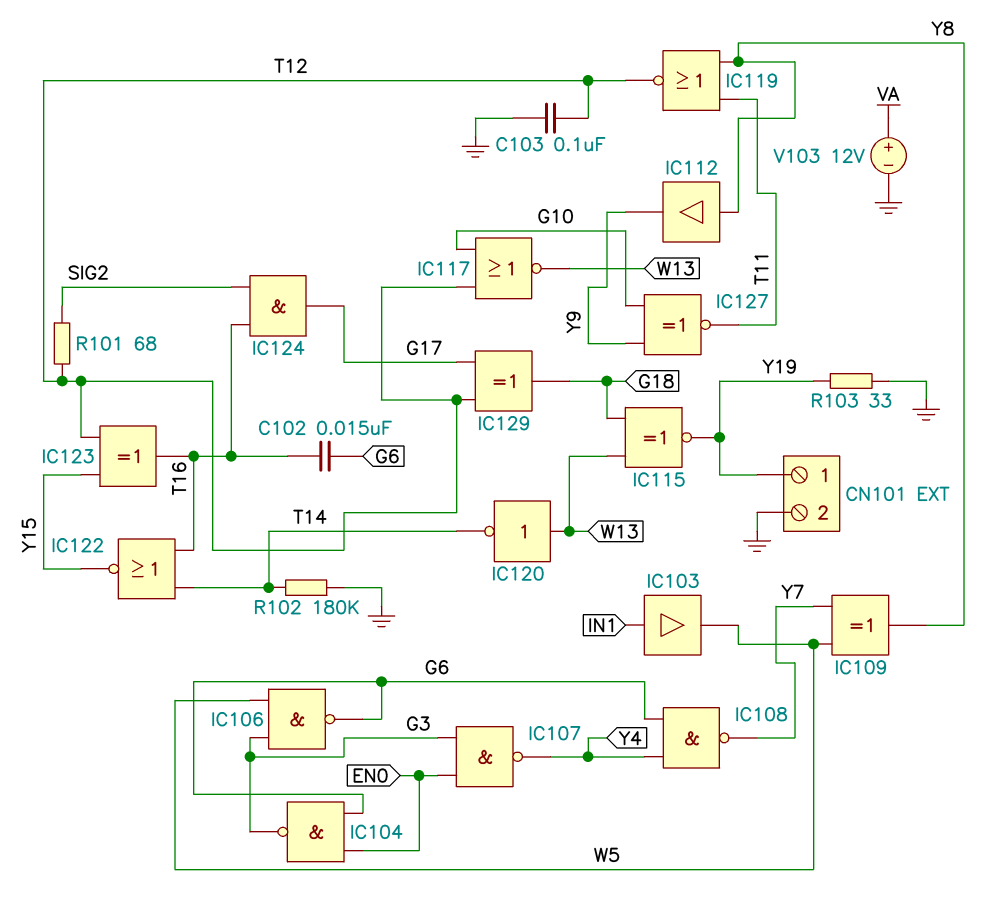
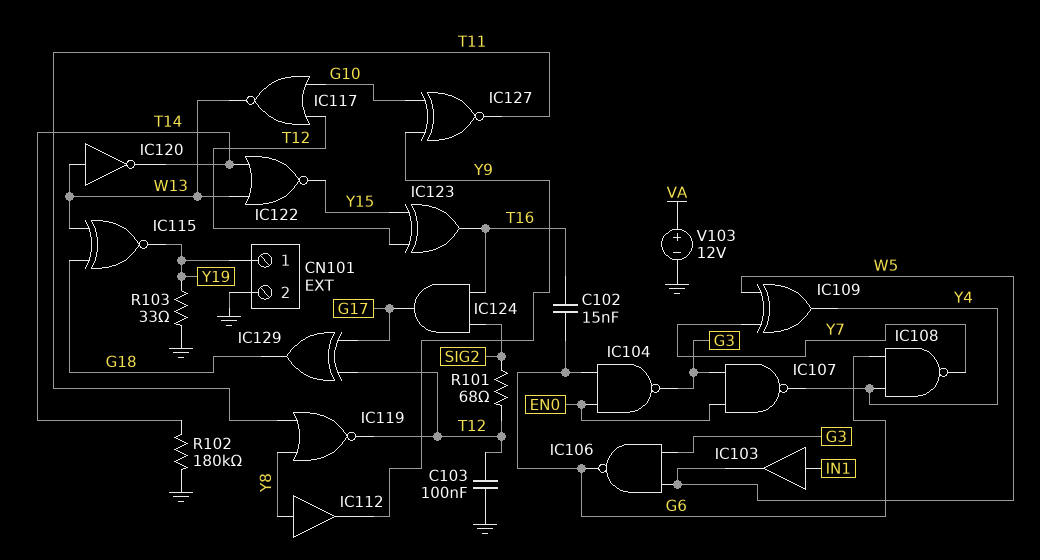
IC109: XOR (in W5, in Y7, out Y8) -> XOR (in W5, in Y7, out Y4)
IC122: NOR (in T14, in T16, out Y15) -> NOR (in T14, in W13, out Y15)

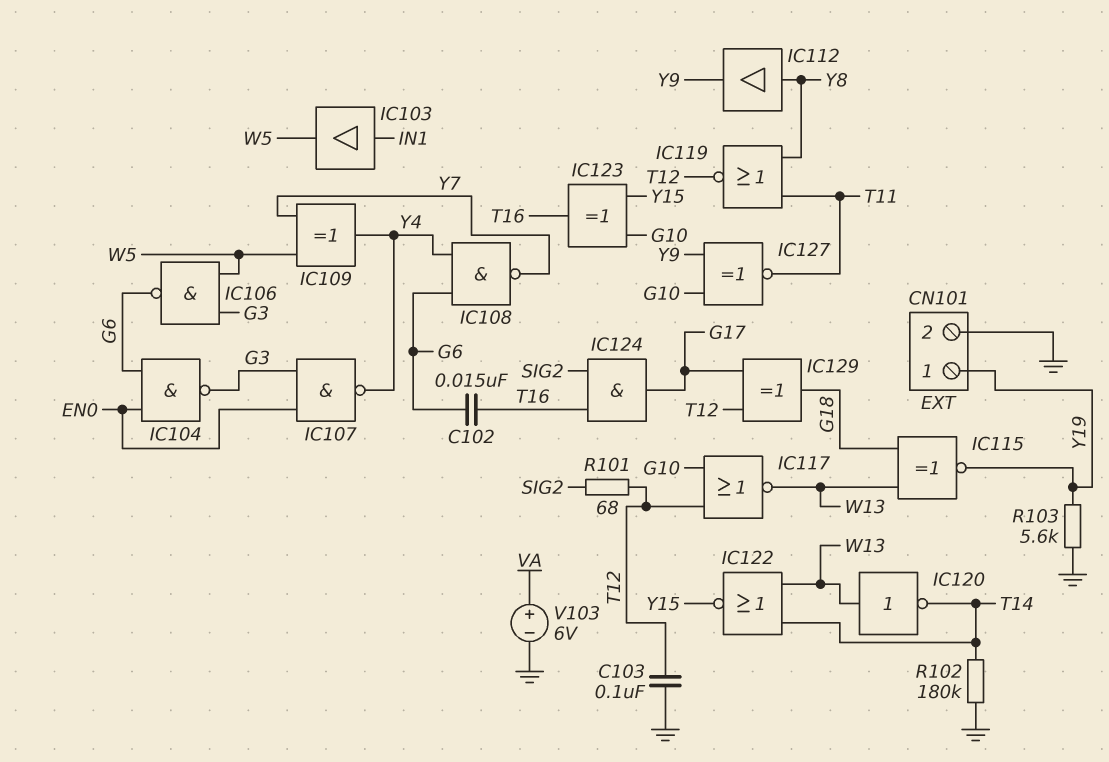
IC123: XOR (in T12, in Y15, out T16) -> XOR (in G10, in Y15, out T16)
R103: 33 (GND, Y19) -> 5.6k (GND, Y19)
V103: 12V (plus VA, minus GND) -> 6V (plus VA, minus GND)

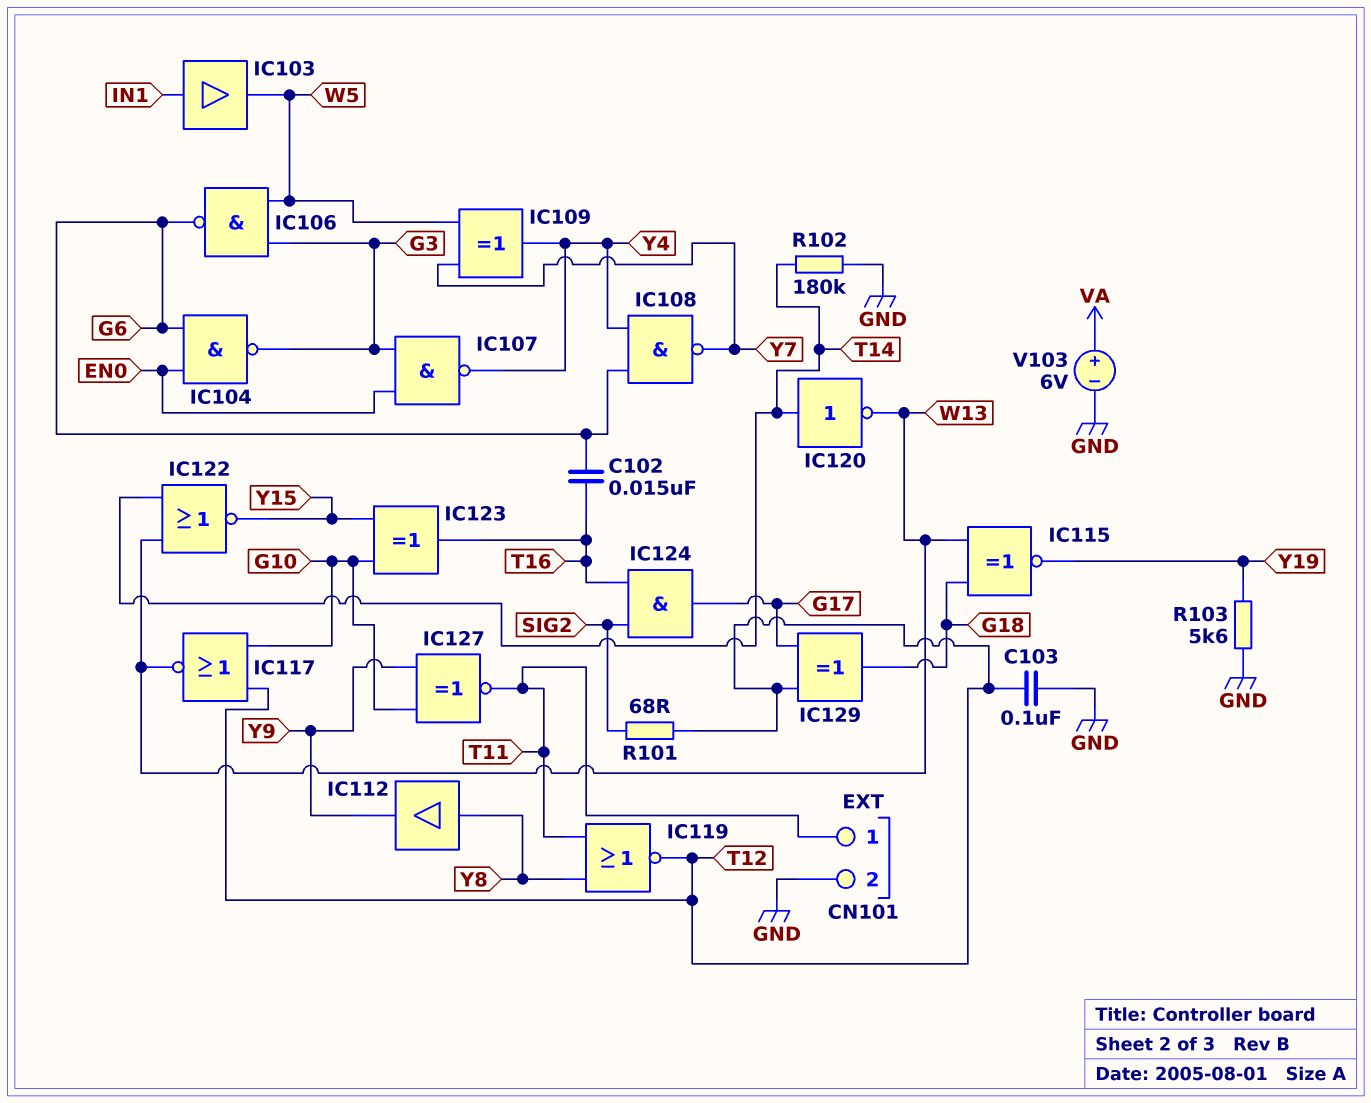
CN101 pin 1: Y19 -> T11
IC120: NOT (in W13, out T14) -> NOT (in T14, out W13)

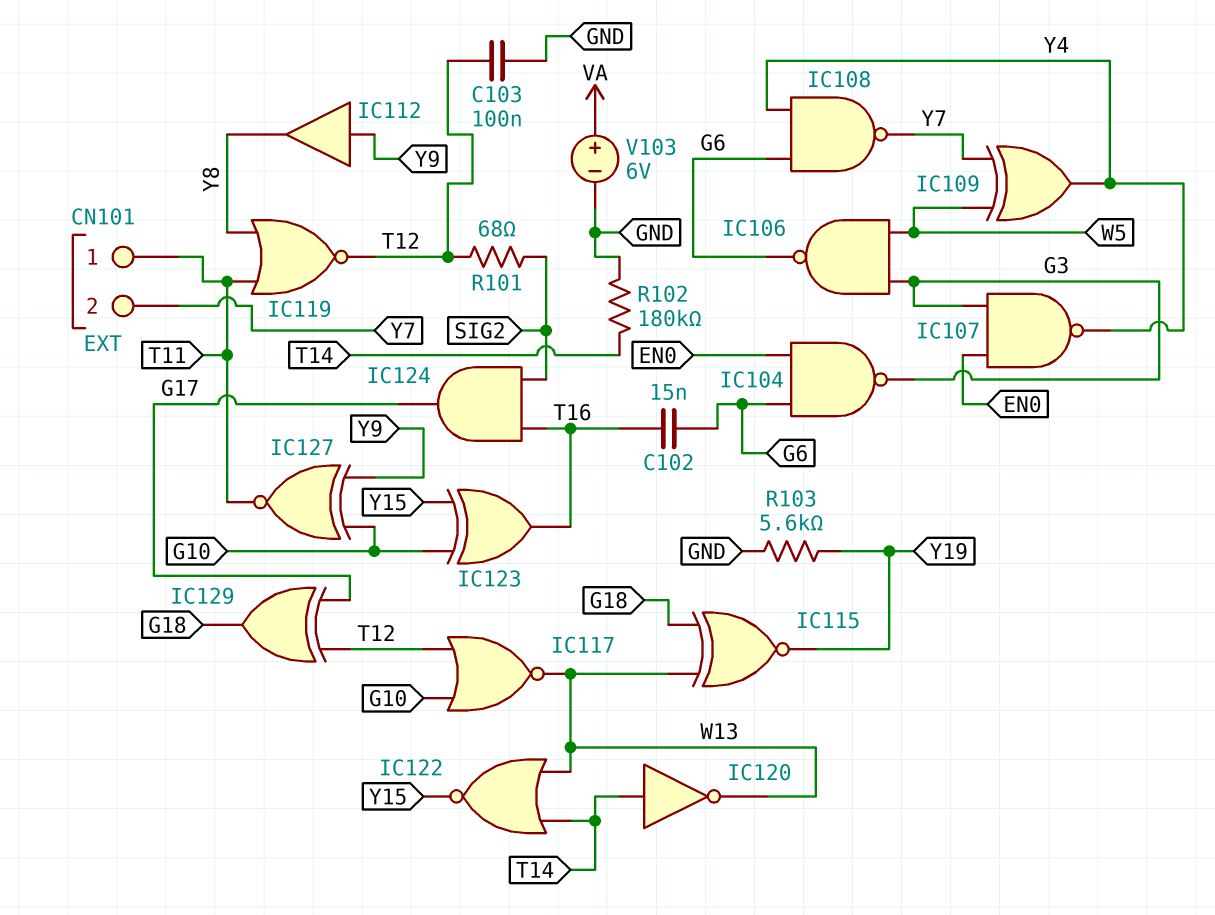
CN101 pin 2: GND -> Y7
IC103: buffer (in IN1, out W5) -> none
IC112: buffer (in Y8, out Y9) -> buffer (in Y9, out Y8)

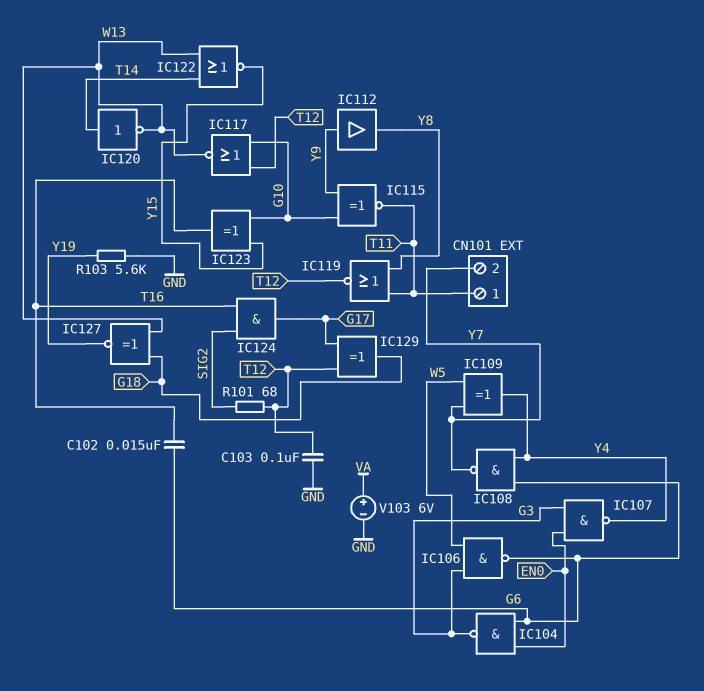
IC115: XNOR (in G18, in W13, out Y19) -> XNOR (in G10, in Y9, out T11)
IC127: XNOR (in G10, in Y9, out T11) -> XNOR (in G18, in W13, out Y19)
R102: 180k (GND, T14) -> none

